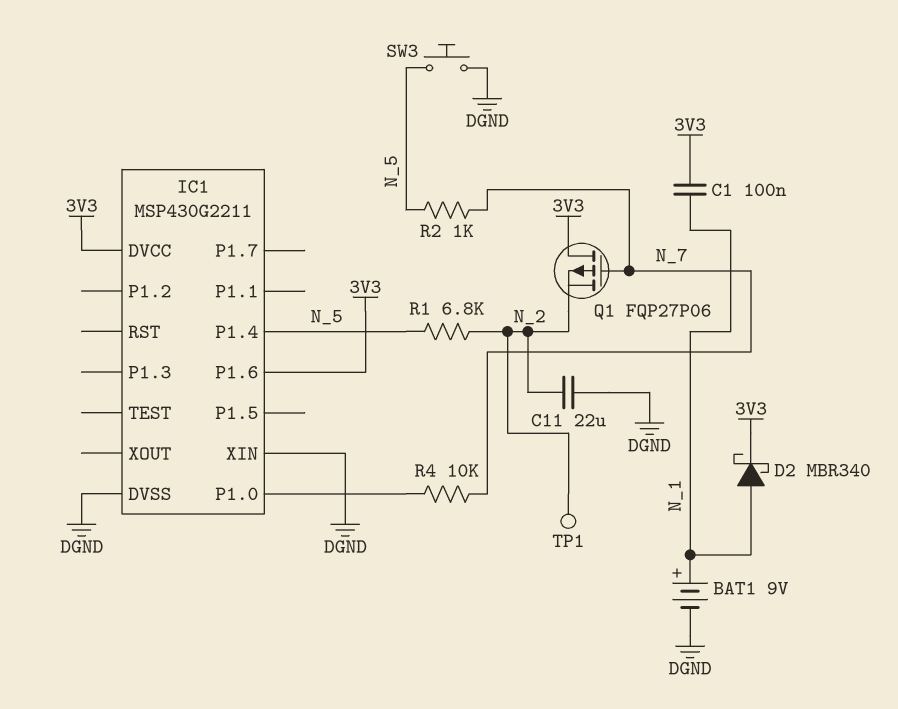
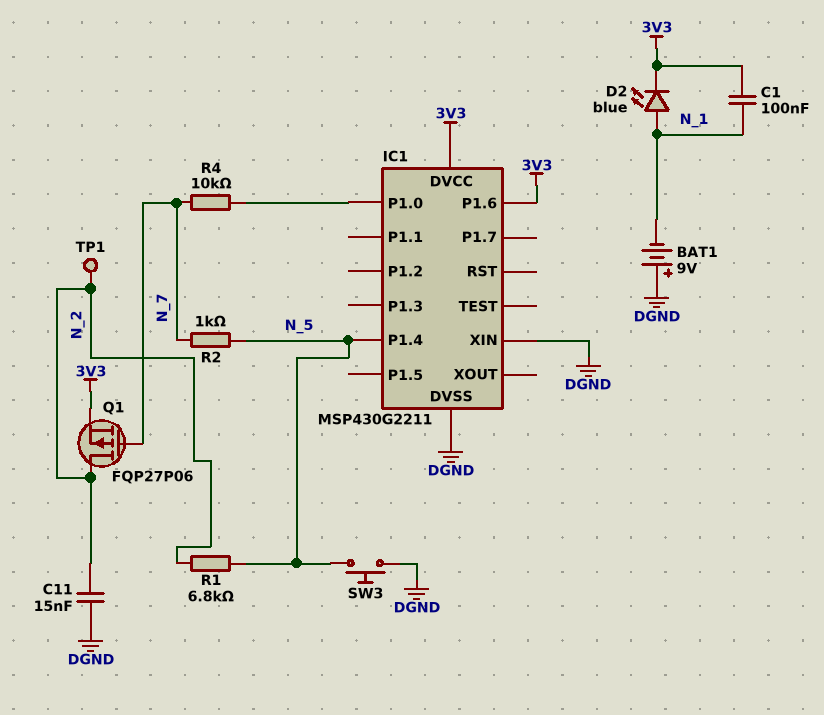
BAT1: 9V (plus N_1, minus DGND) -> 9V (plus DGND, minus N_1)
C11: 22uF (DGND, N_2) -> 15nF (DGND, N_2)
D2: schottky MBR340 (A N_1, K 3V3) -> LED blue (A N_1, K 3V3)
Q1: PMOS FQP27P06 (G N_7, D 3V3, S N_2) -> PMOS FQP27P06 (G N_7, D N_2, S 3V3)

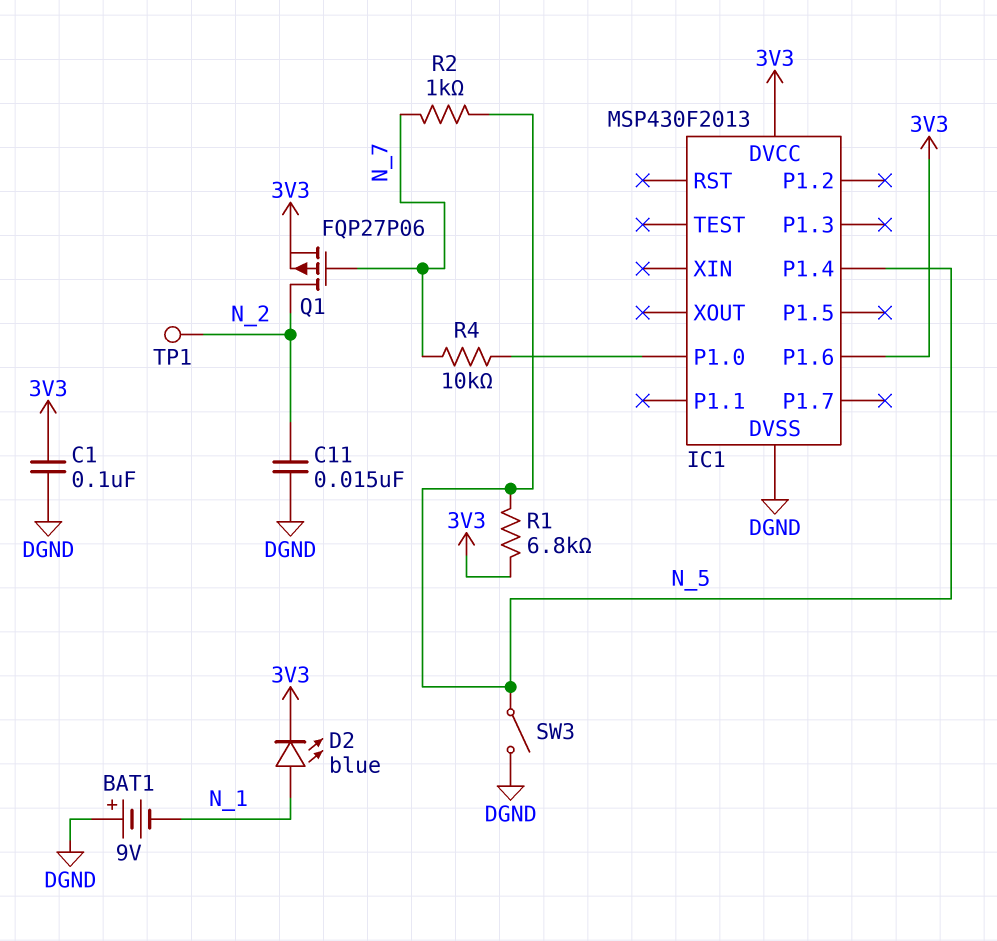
C1: 100nF (3V3, N_1) -> 100nF (3V3, DGND)
IC1: MSP430G2211 -> MSP430F2013
IC1 pin XIN: DGND -> none
R1: 6.8k (N_2, N_5) -> 6.8k (3V3, N_5)
SW3: button (DGND, N_5) -> switch (DGND, N_5)

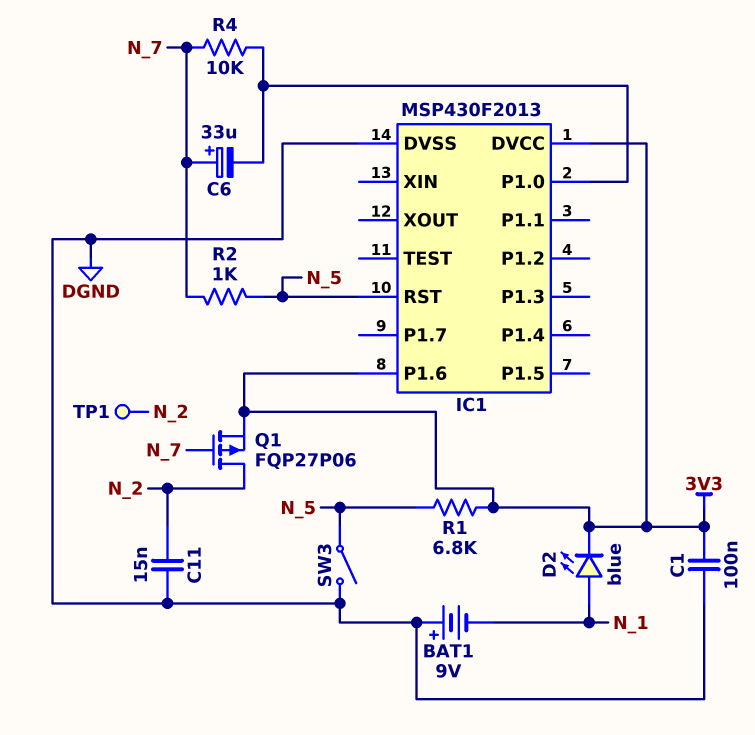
C6: none -> 33uF (plus N_7, minus IC1/P1.0)
IC1 pin P1.4: N_5 -> none
IC1 pin RST: none -> N_5

